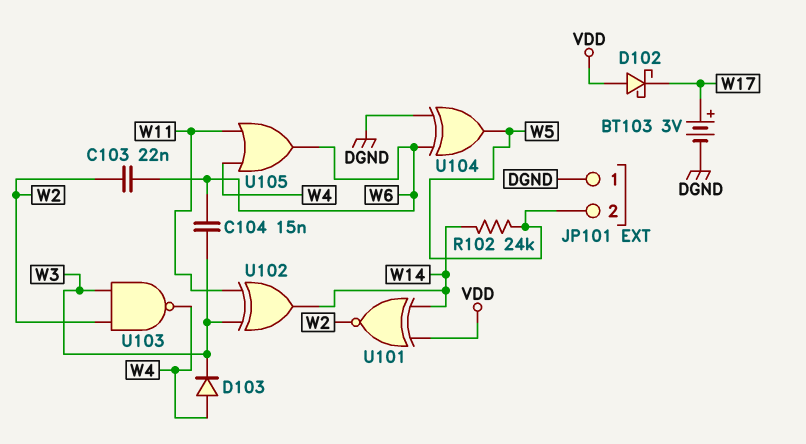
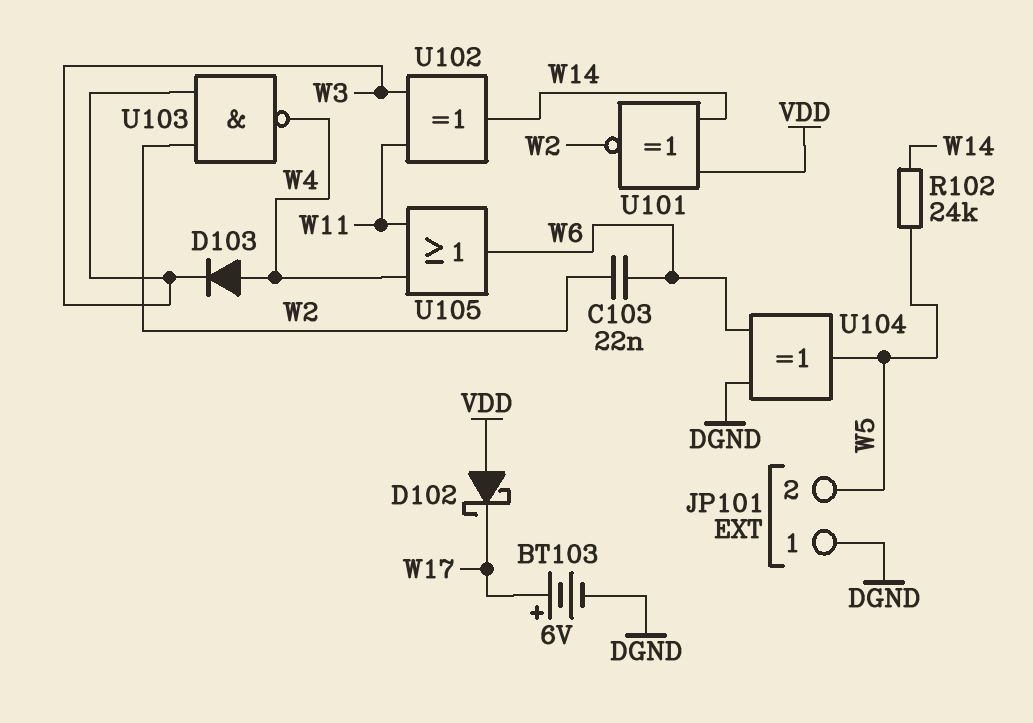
BT103: 3V (plus W17, minus DGND) -> 6V (plus W17, minus DGND)
C104: 15nF (W3, W6) -> none

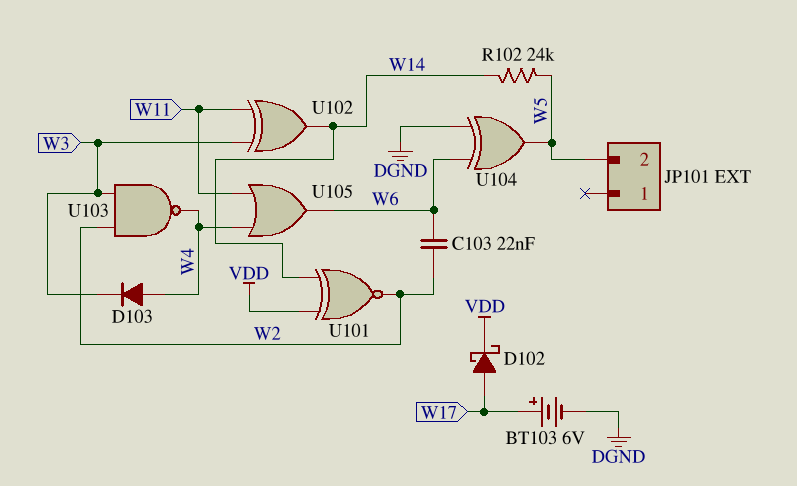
D102: schottky (A VDD, K W17) -> schottky (A W17, K VDD)
JP101 pin 1: DGND -> none

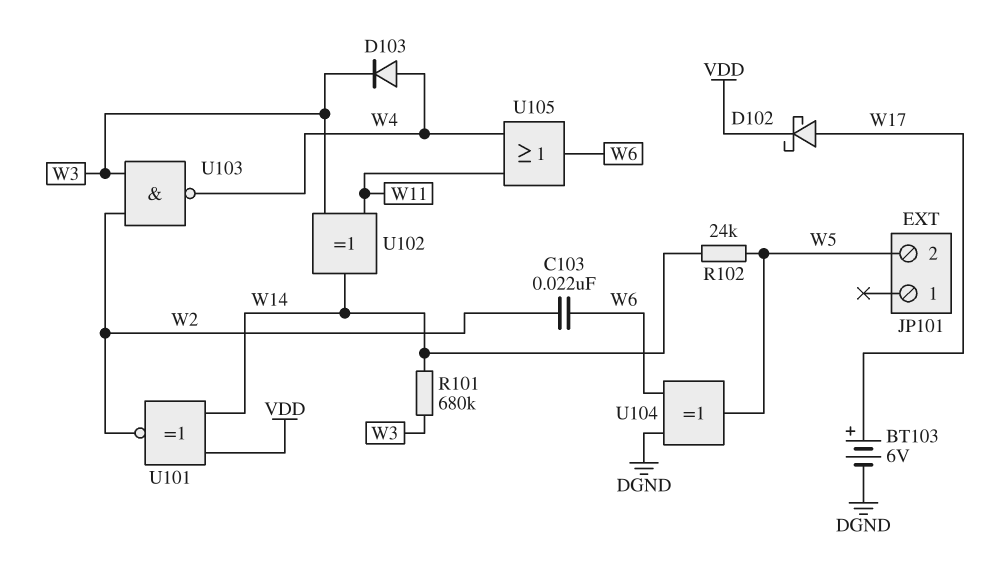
R101: none -> 680k (W3, W14)

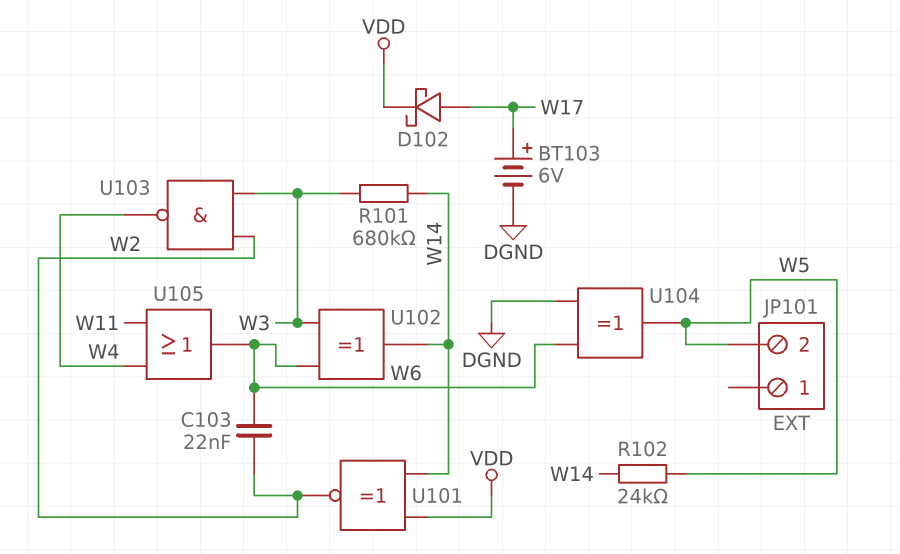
D103: diode (A W4, K W3) -> none
U102: XOR (in W3, in W11, out W14) -> XOR (in W3, in W6, out W14)

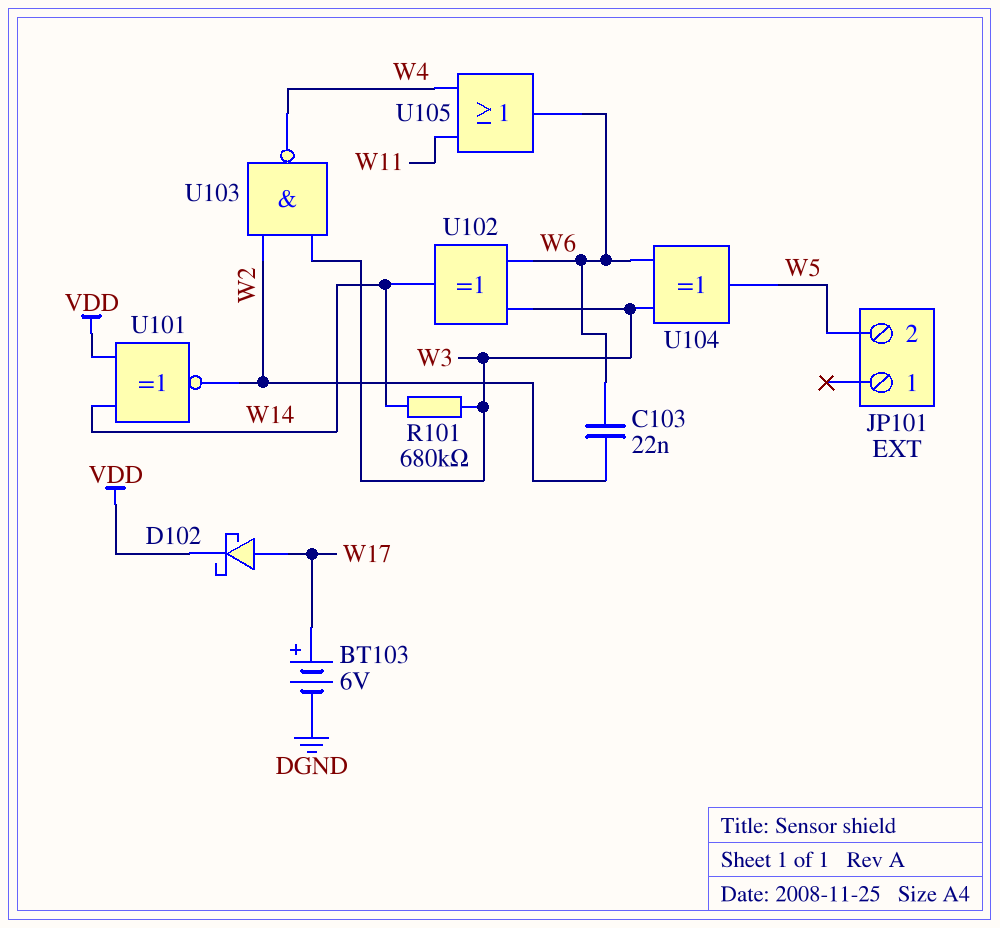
R102: 24k (W5, W14) -> none
U104: XOR (in DGND, in W6, out W5) -> XOR (in W3, in W6, out W5)

